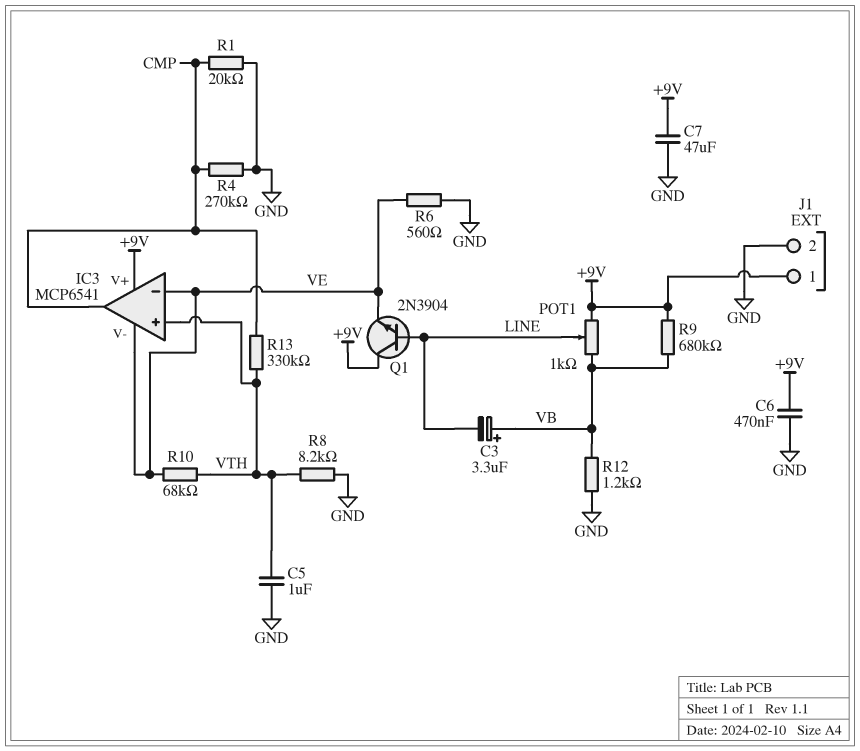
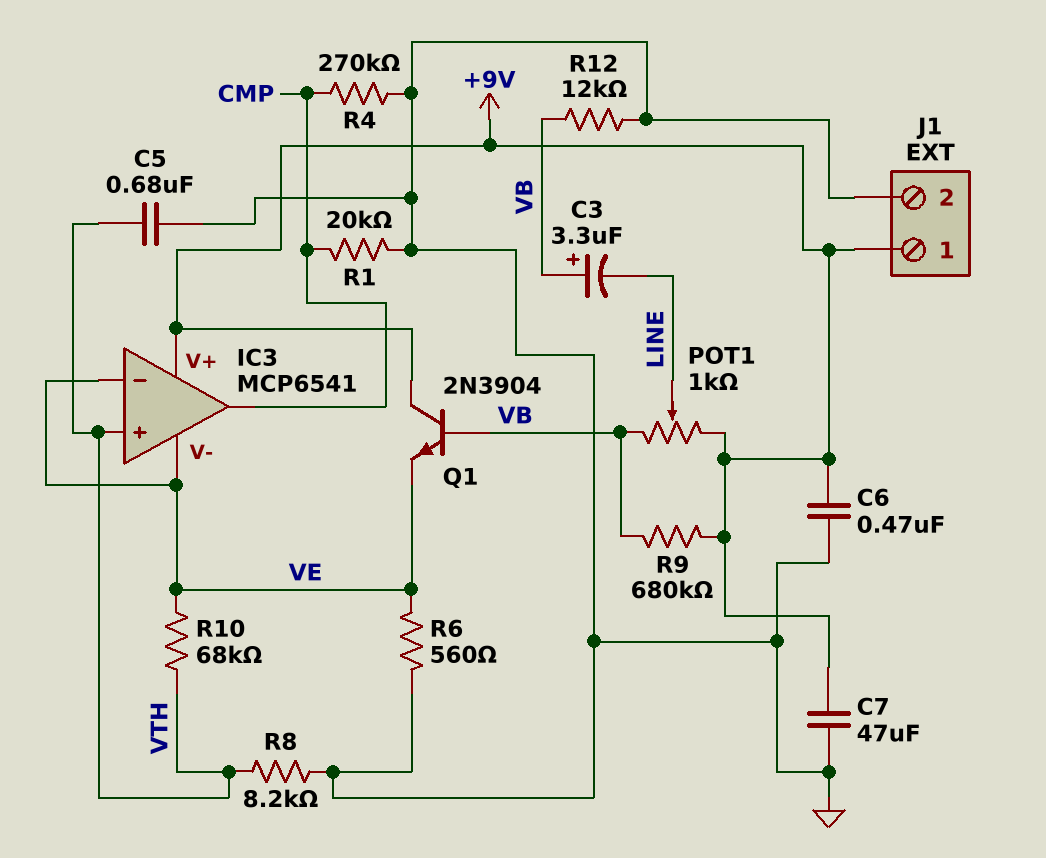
C5: 1uF (GND, VTH) -> 680nF (GND, VTH)
Q1: NPN 2N3904 (B LINE, C +9V, E VE) -> NPN 2N3904 (B VB, C +9V, E VE)
R12: 1.2k (GND, VB) -> 12k (GND, VB)
R13: 330k (CMP, VTH) -> none

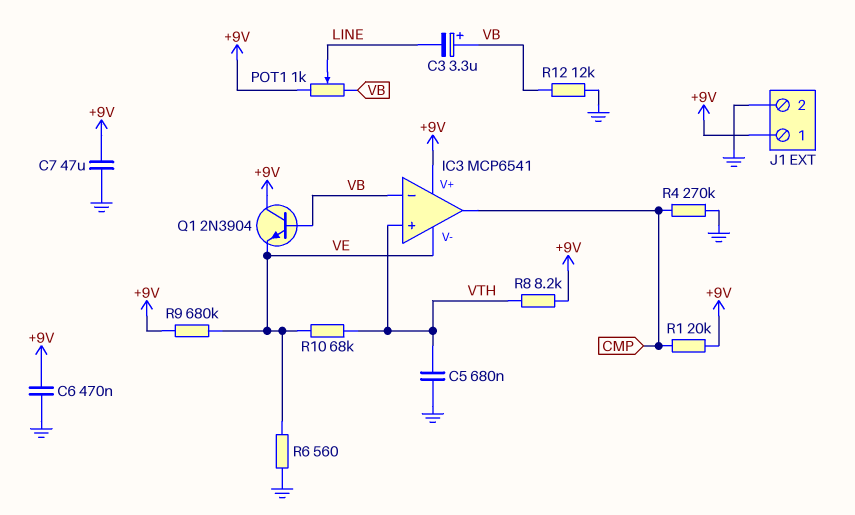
IC3 pin in-: VE -> VB
R1: 20k (CMP, GND) -> 20k (+9V, CMP)
R8: 8.2k (GND, VTH) -> 8.2k (+9V, VTH)
R9: 680k (+9V, VB) -> 680k (+9V, VE)

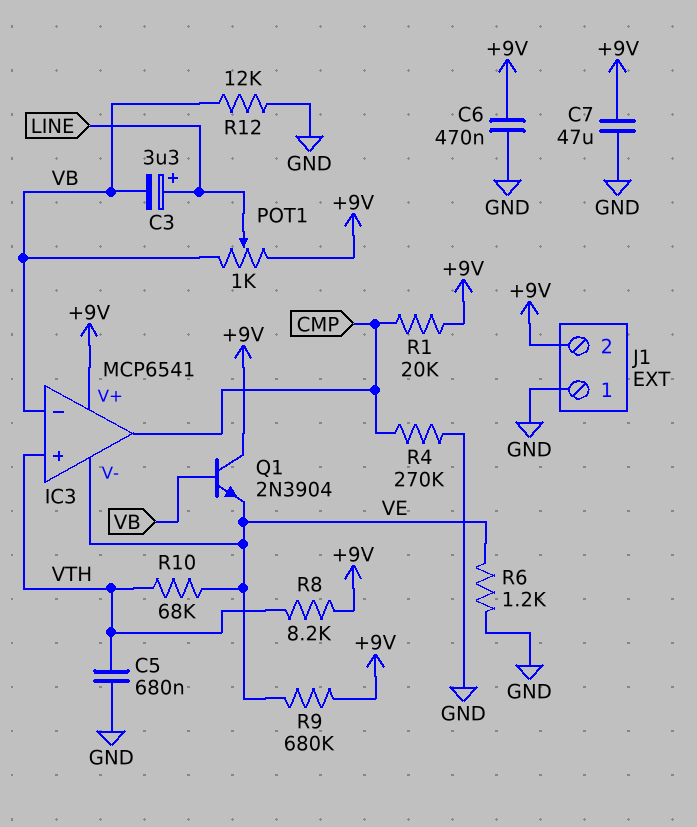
C3: 3.3uF (plus VB, minus LINE) -> 3.3uF (plus LINE, minus VB)
J1 pin 1: +9V -> GND
J1 pin 2: GND -> +9V
R6: 560 (GND, VE) -> 1.2k (GND, VE)

